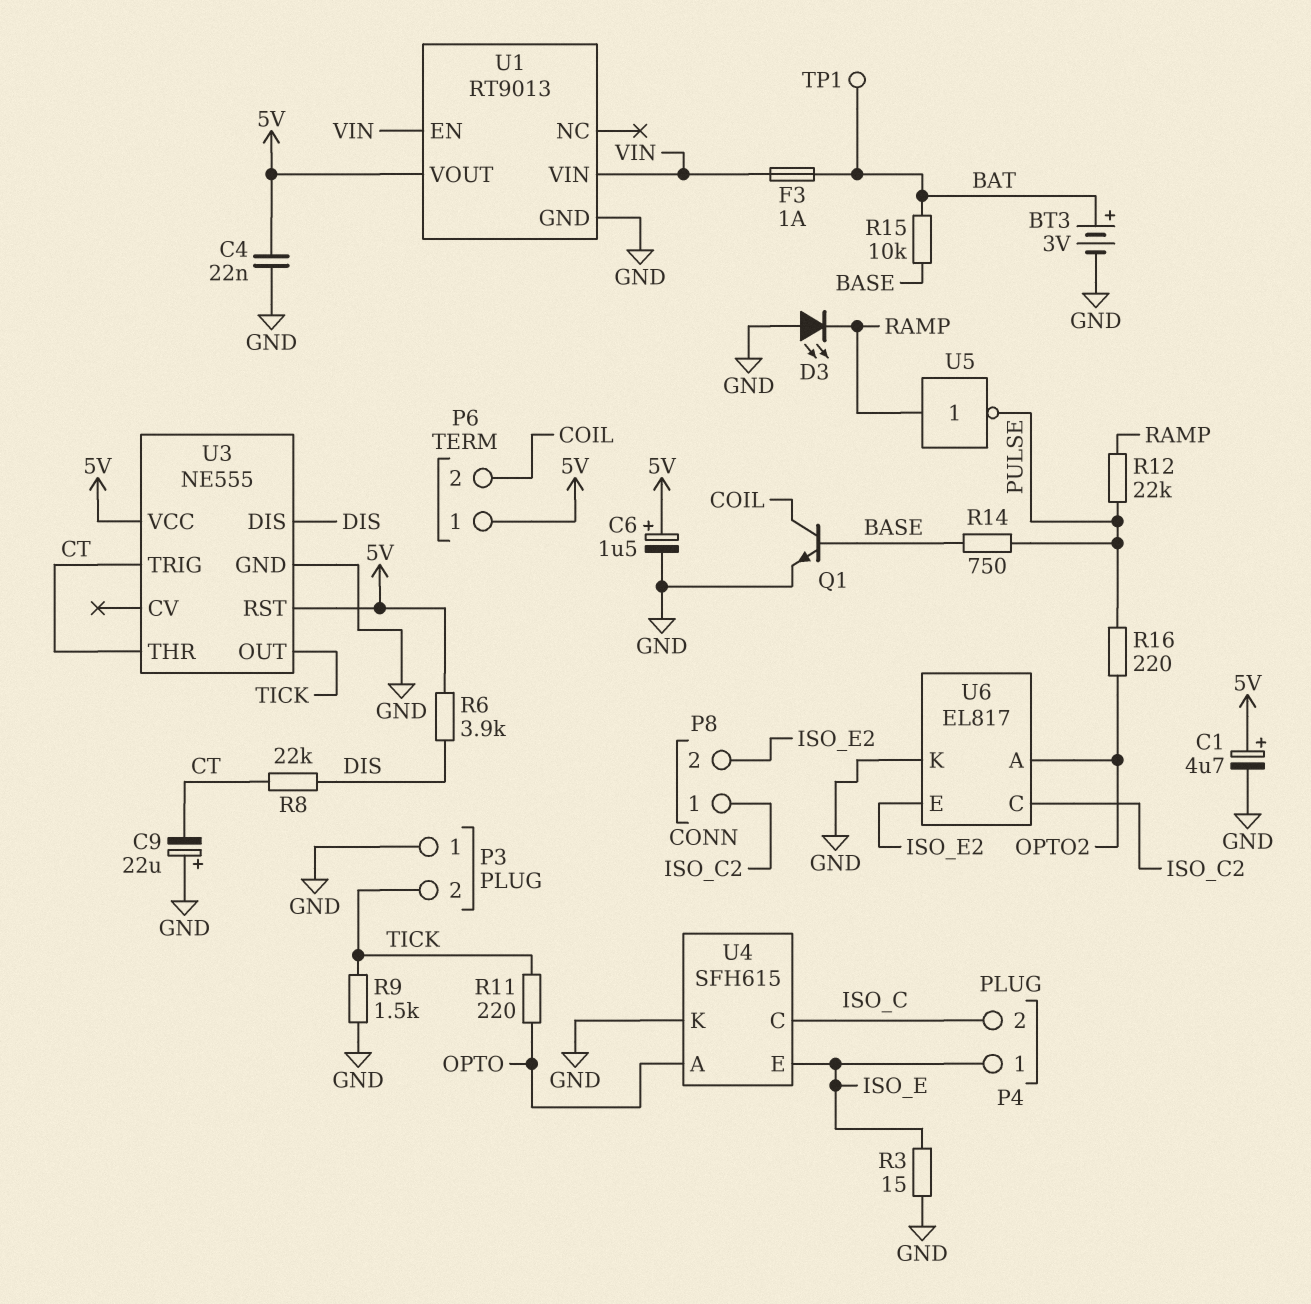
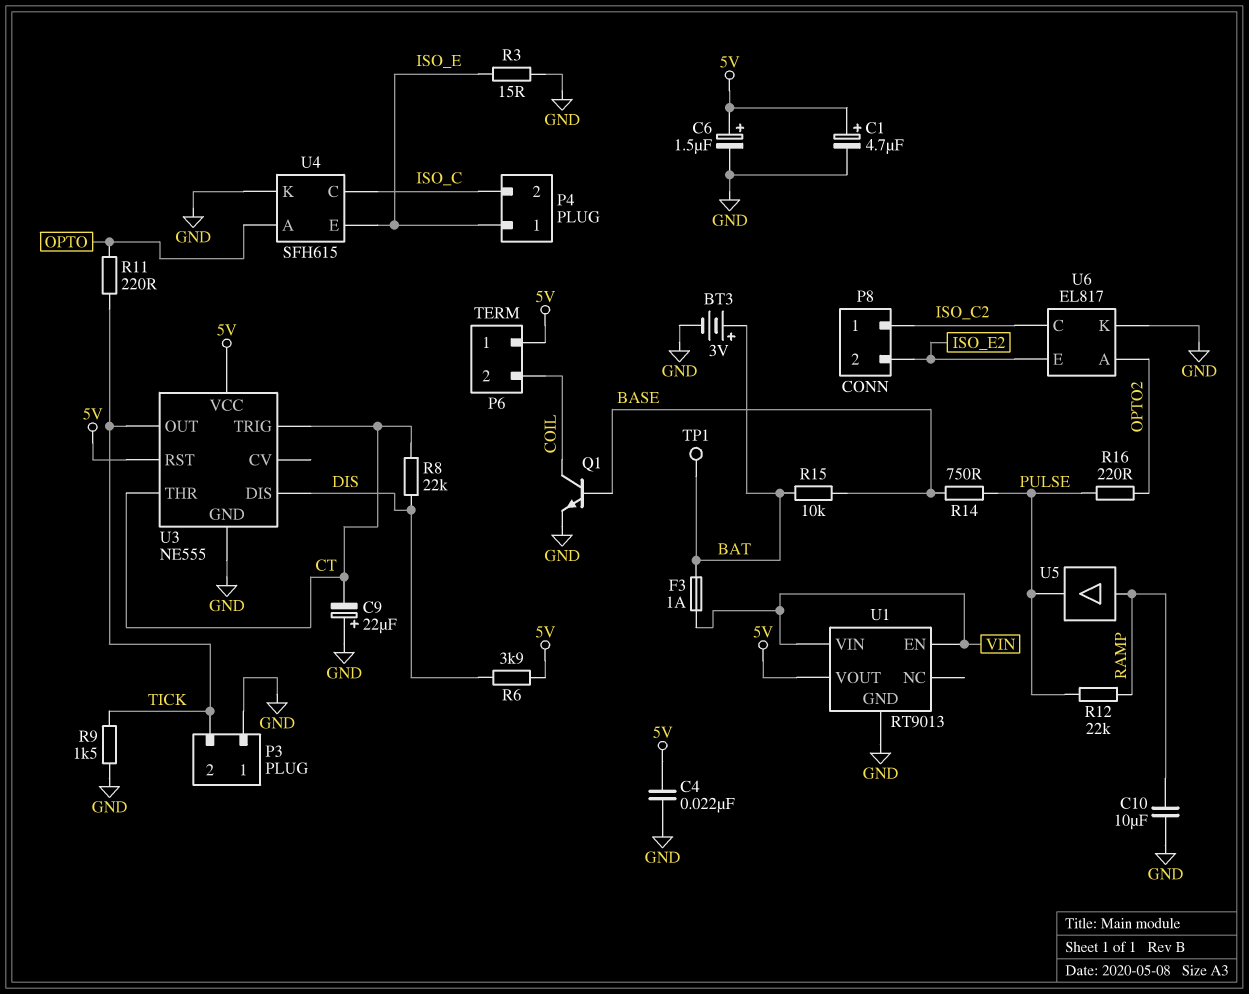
C10: none -> 10uF (GND, RAMP)
D3: LED (A GND, K RAMP) -> none
U5: NOT (in RAMP, out PULSE) -> buffer (in RAMP, out PULSE)

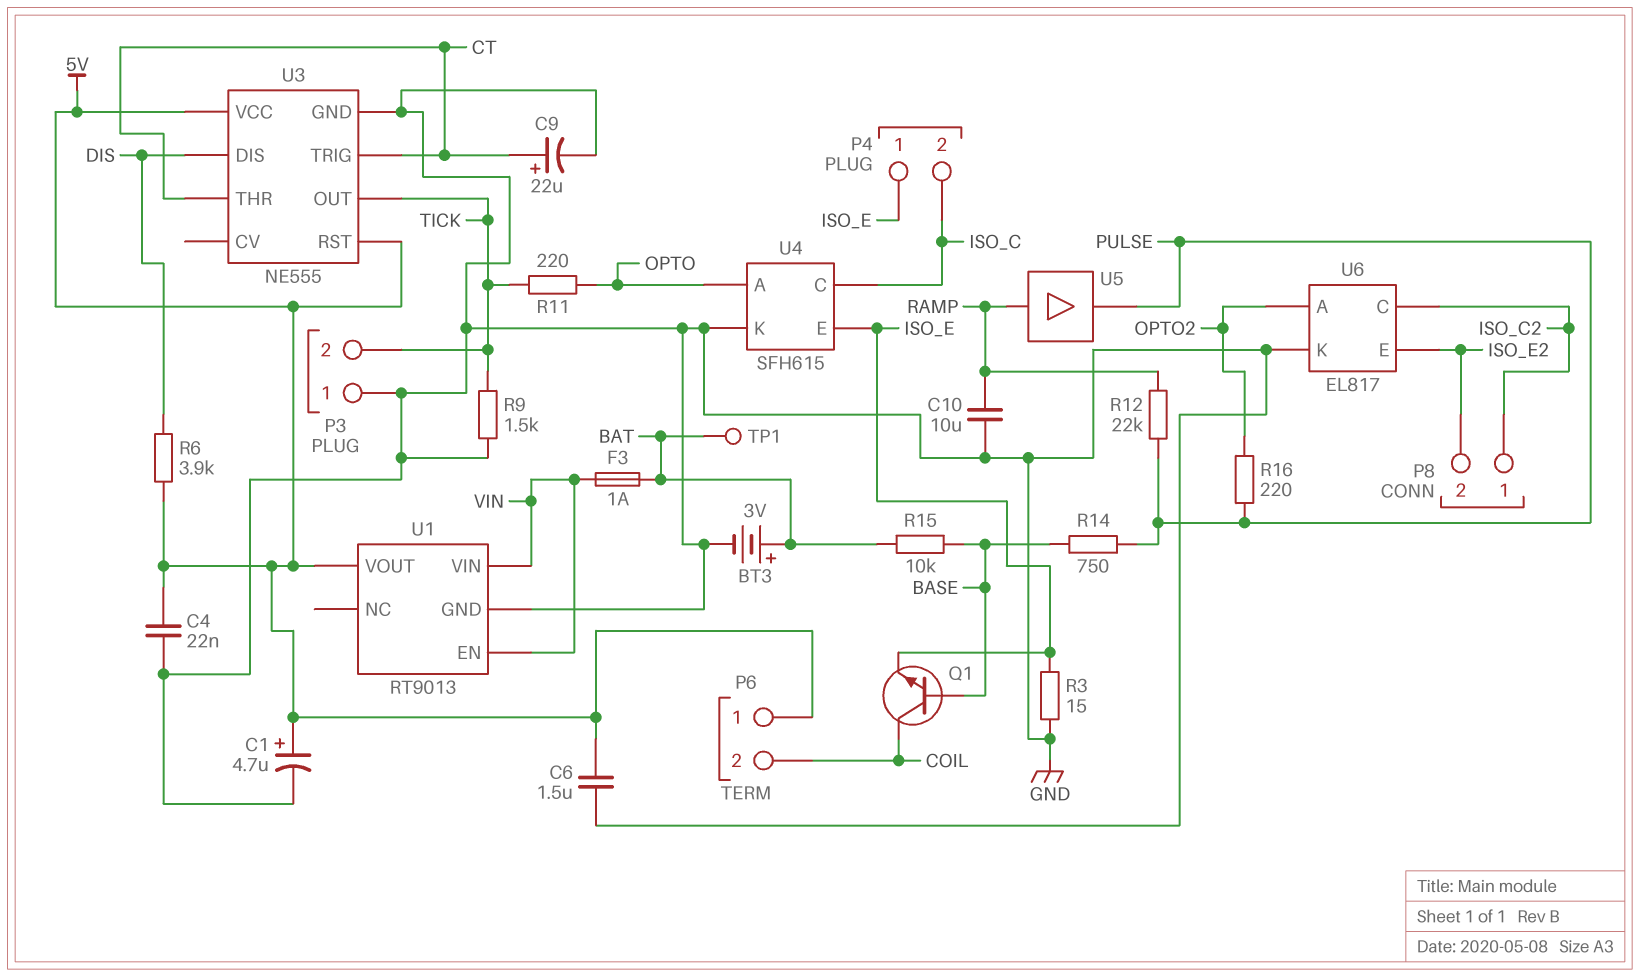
C6: 1.5uF (plus 5V, minus GND) -> 1.5uF (5V, GND)
C9: 22uF (plus GND, minus CT) -> 22uF (plus CT, minus GND)
Q1: NPN (B BASE, C COIL, E GND) -> NPN (B BASE, C COIL, E ISO_E)
R8: 22k (CT, DIS) -> none

